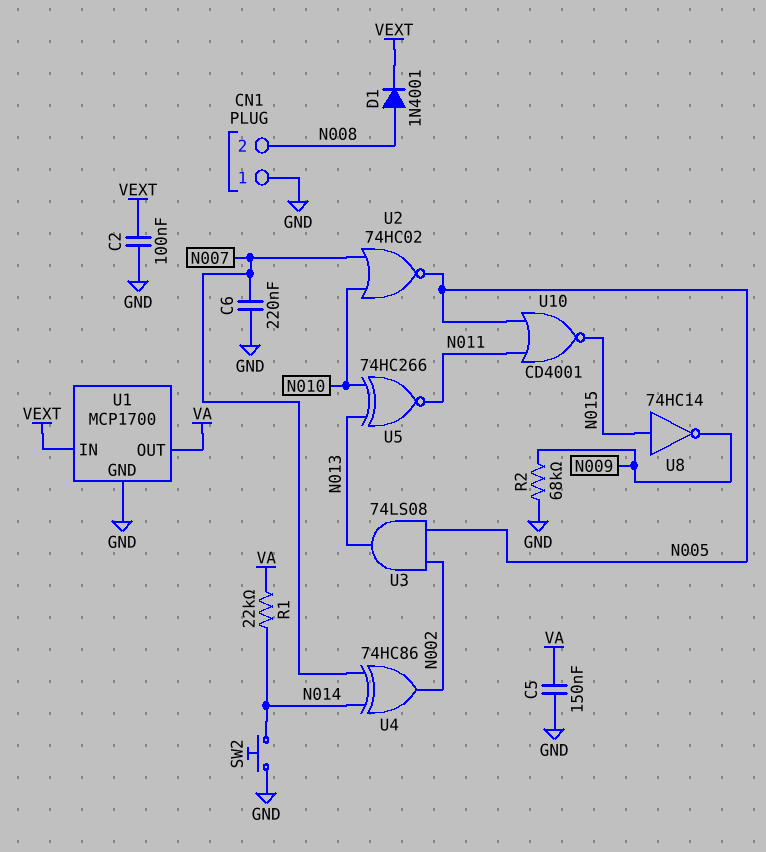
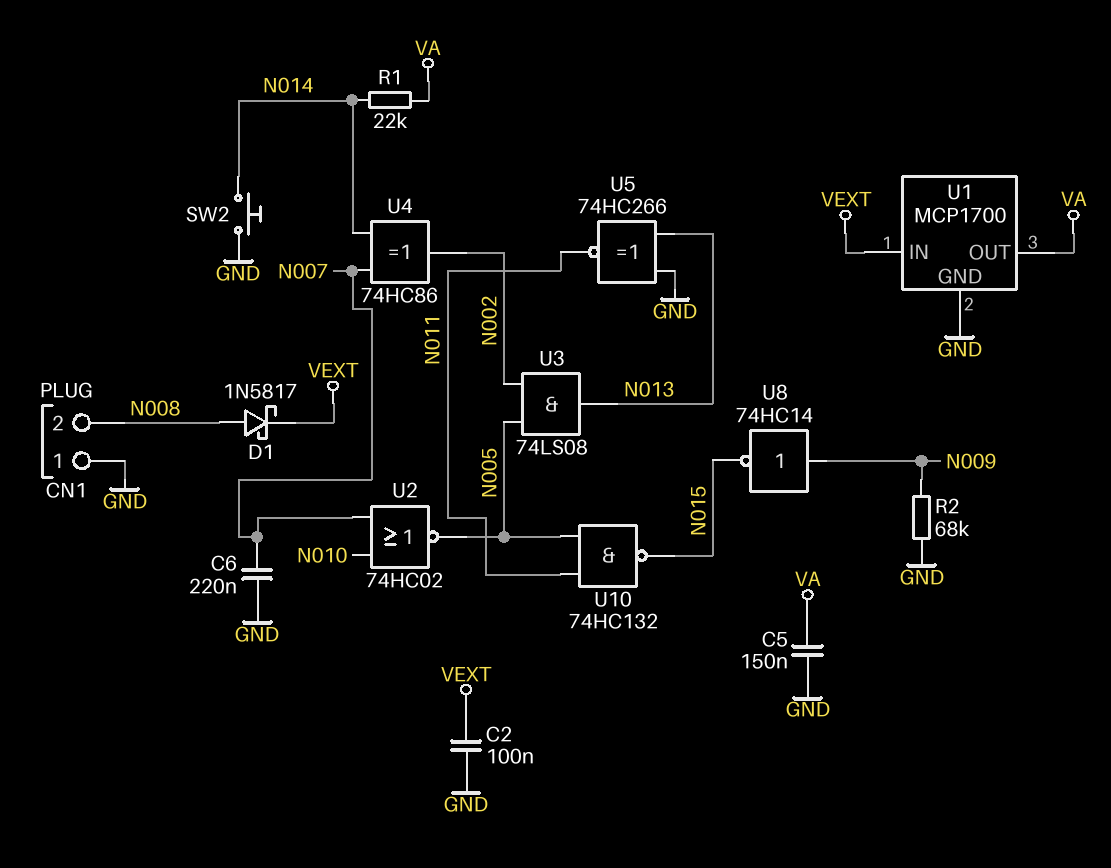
D1: diode 1N4001 (A N008, K VEXT) -> schottky 1N5817 (A N008, K VEXT)
U5: XNOR 74HC266 (in N010, in N013, out N011) -> XNOR 74HC266 (in GND, in N013, out N011)
U8: NOT 74HC14 (in N015, out N009) -> NOT 74HC14 (in N009, out N015)
U10: NOR CD4001 (in N005, in N011, out N015) -> NAND 74HC132 (in N005, in N011, out N015)

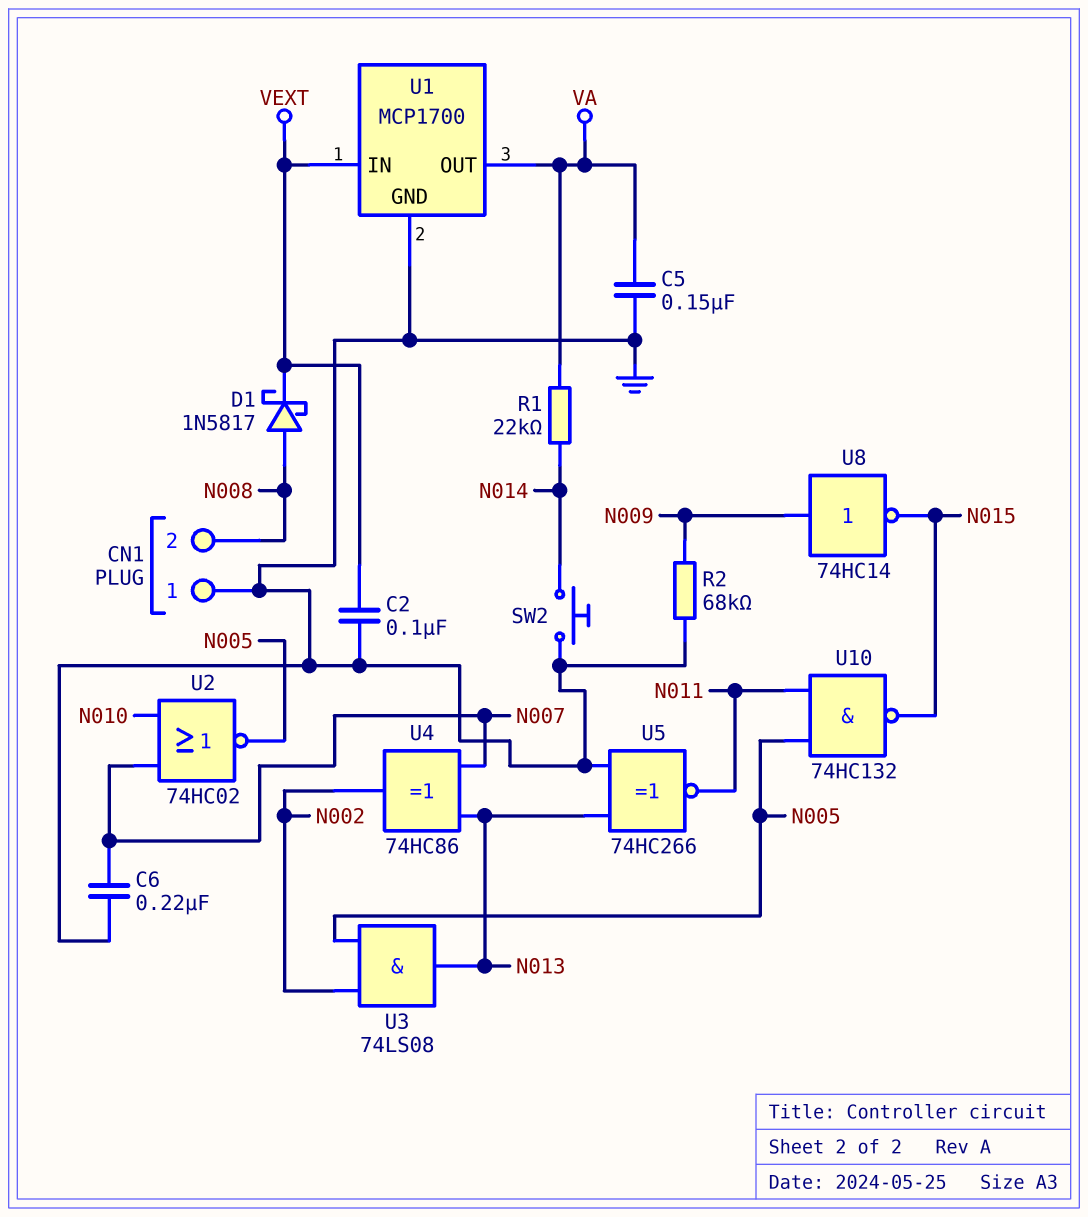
U4: XOR 74HC86 (in N007, in N014, out N002) -> XOR 74HC86 (in N007, in N013, out N002)

